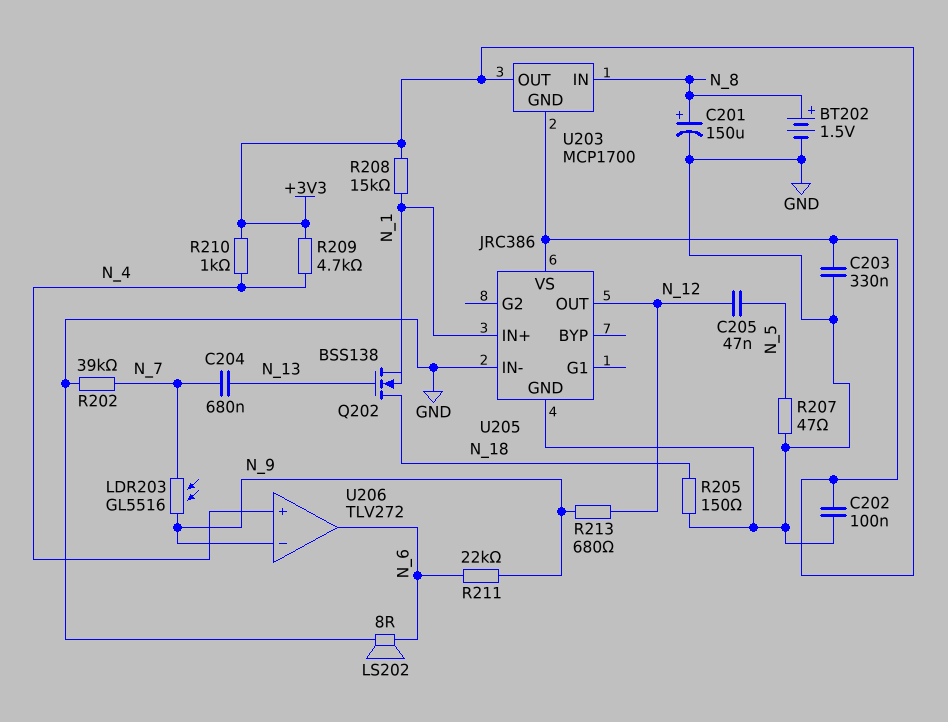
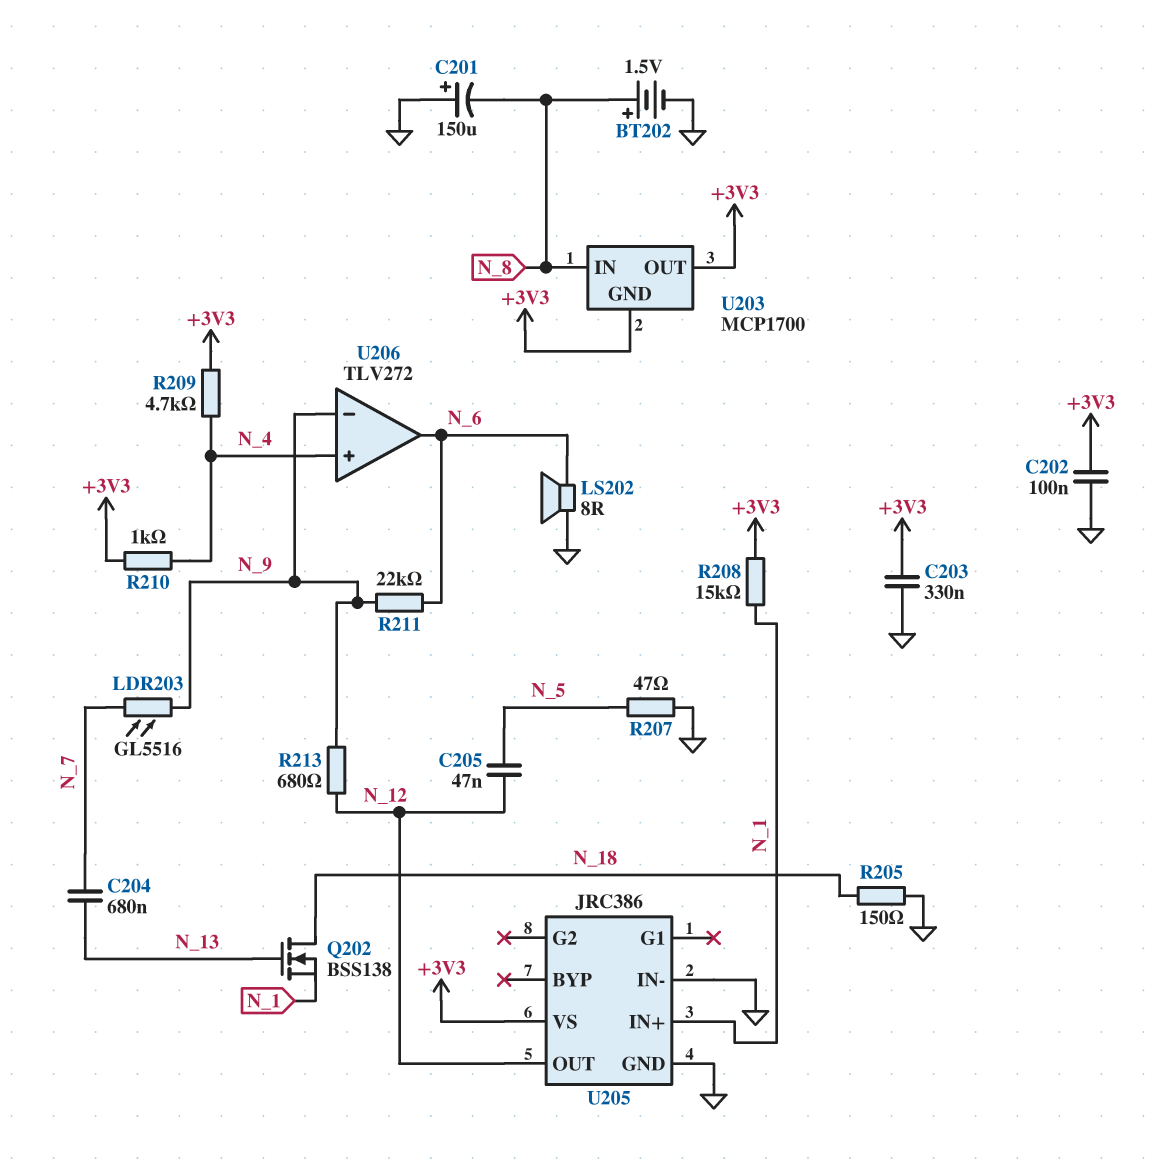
C201: 150uF (plus N_8, minus GND) -> 150uF (plus GND, minus N_8)
R202: 39k (GND, N_7) -> none

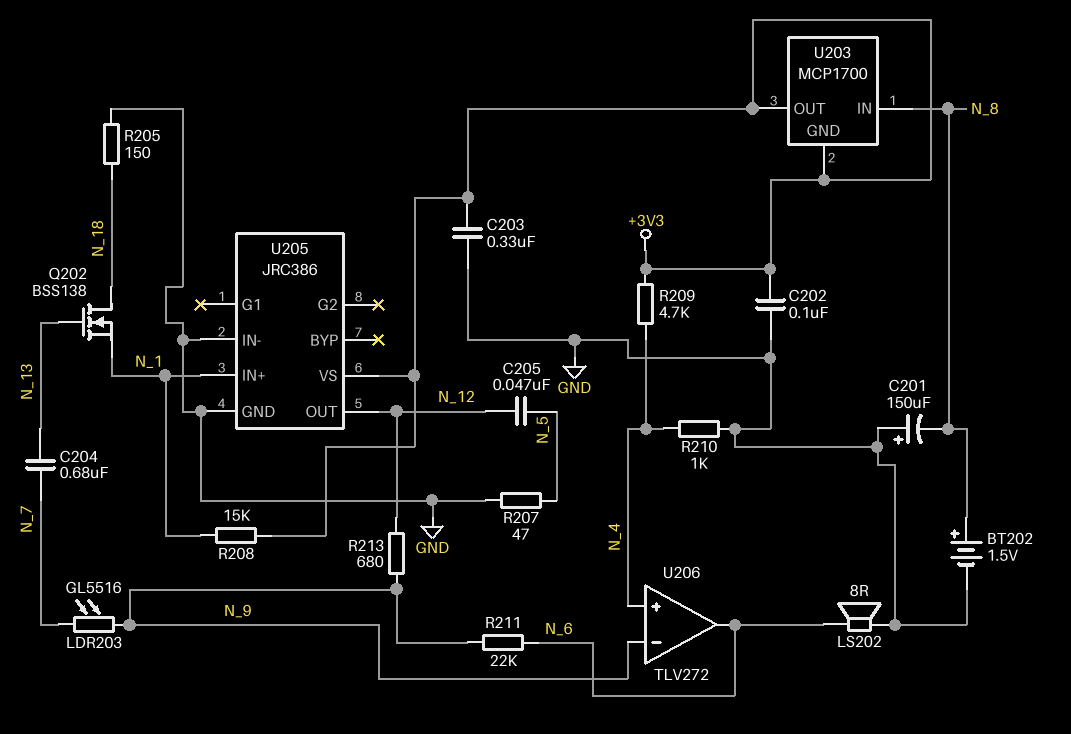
R210: 1k (+3V3, N_4) -> 1k (GND, N_4)

